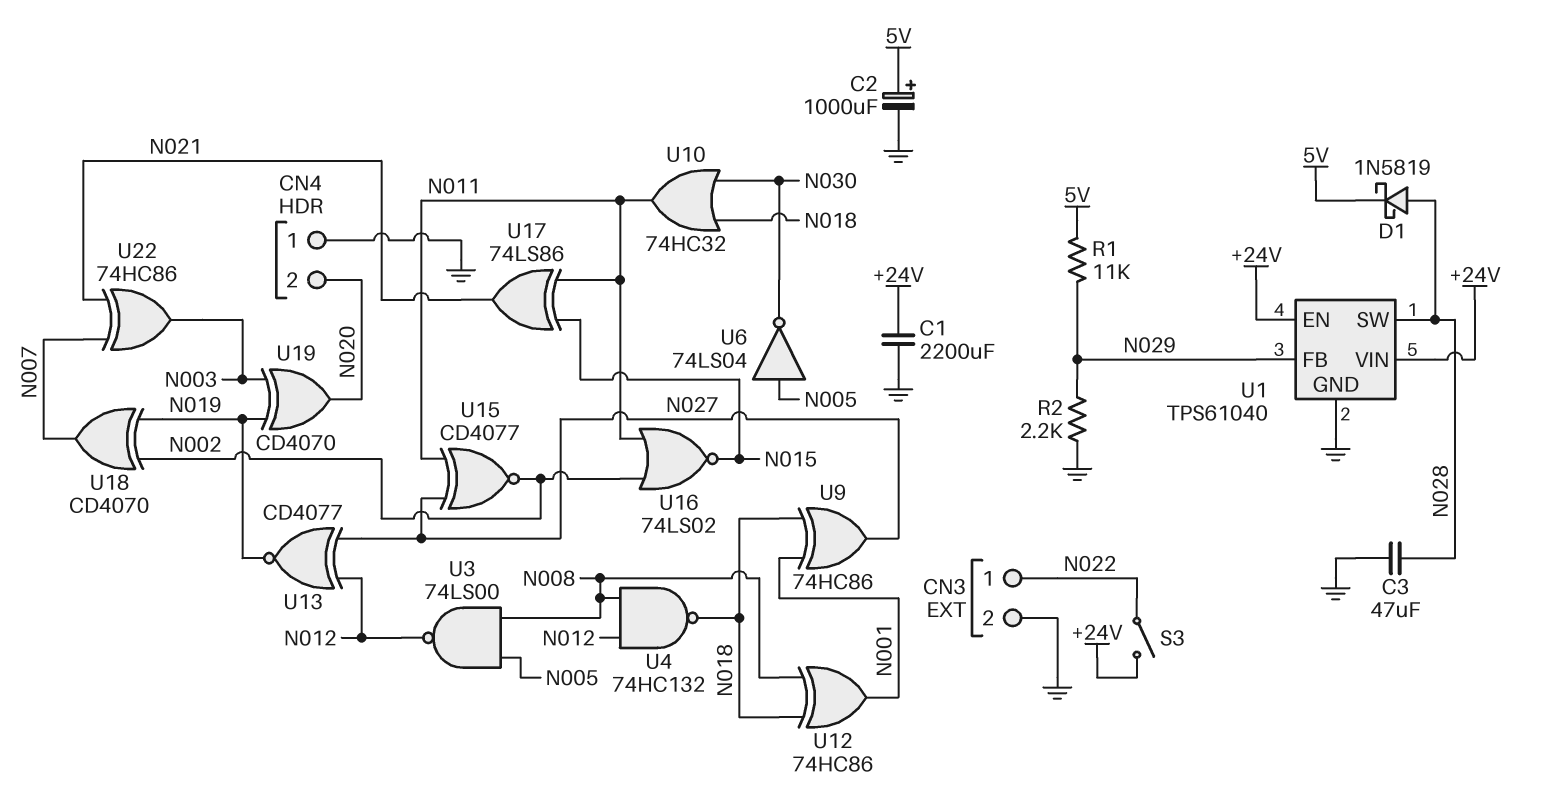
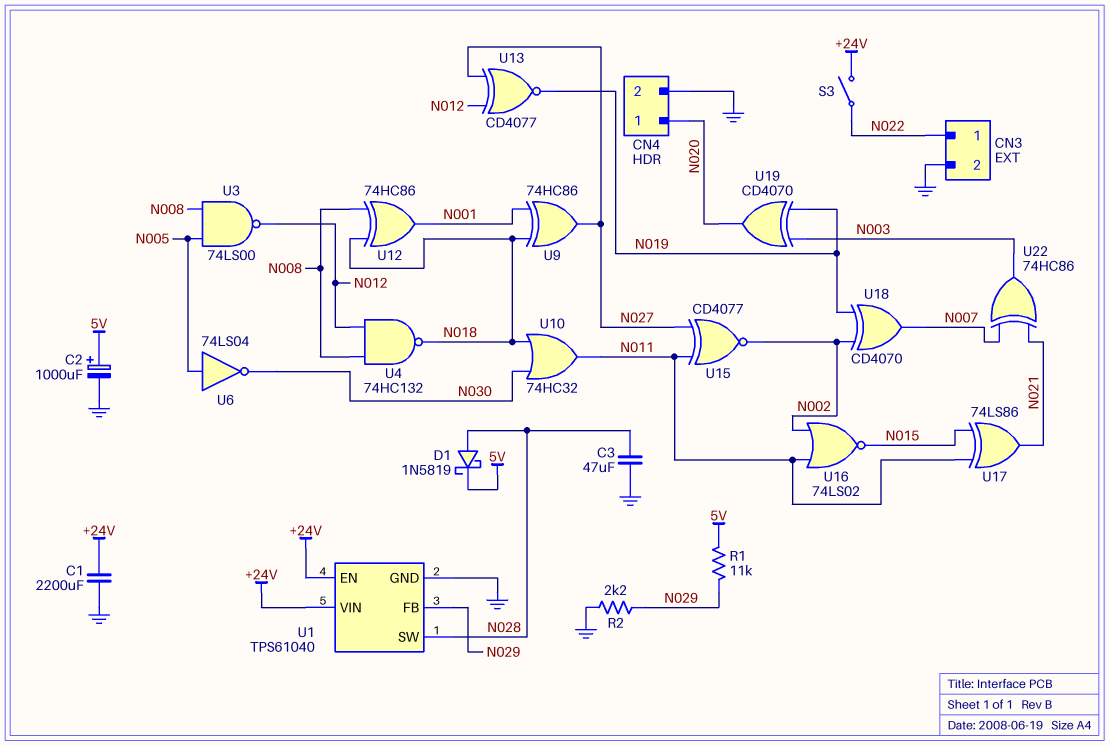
CN4 pin 1: GND -> N020
CN4 pin 2: N020 -> GND

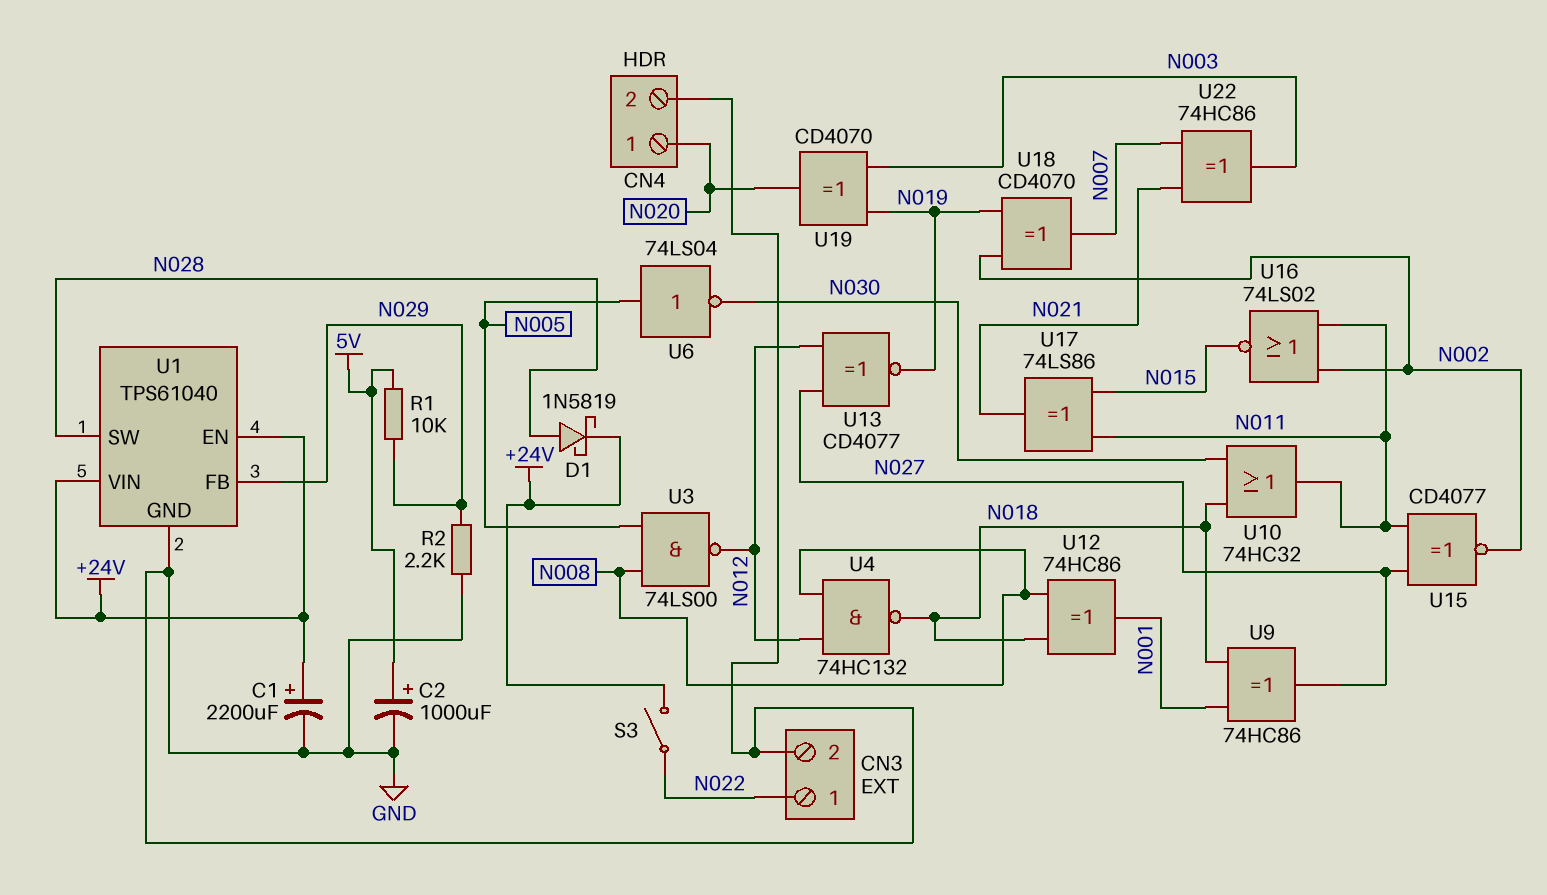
C1: 2200uF (+24V, GND) -> 2200uF (plus +24V, minus GND)
C3: 47uF (GND, N028) -> none
D1: schottky 1N5819 (A N028, K 5V) -> schottky 1N5819 (A N028, K +24V)
R1: 11k (5V, N029) -> 10k (5V, N029)

